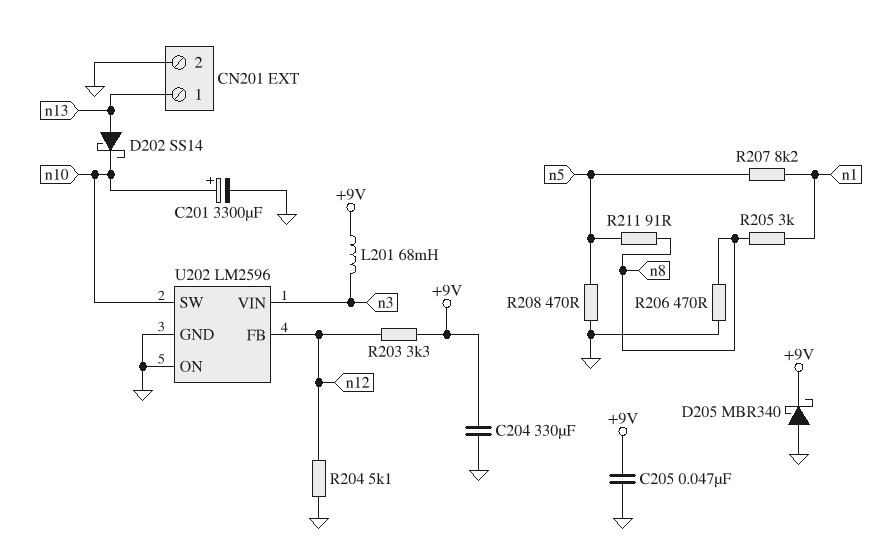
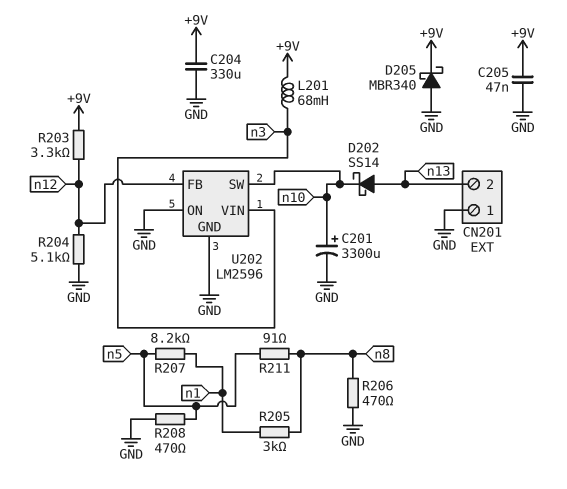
CN201 pin 1: n13 -> GND
CN201 pin 2: GND -> n13

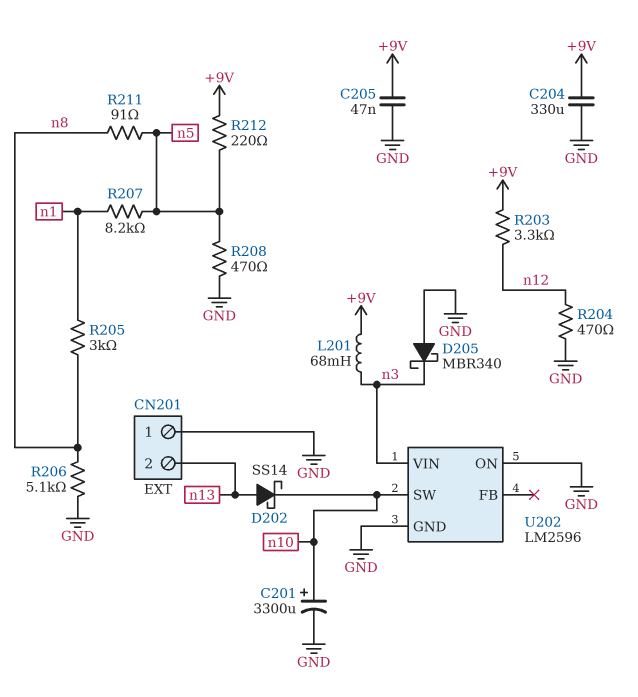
D205: schottky MBR340 (A GND, K +9V) -> schottky MBR340 (A GND, K n3)
R204: 5.1k (GND, n12) -> 470 (GND, n12)
R206: 470 (GND, n8) -> 5.1k (GND, n8)
R212: none -> 220 (+9V, n5)
U202 pin FB: n12 -> none

